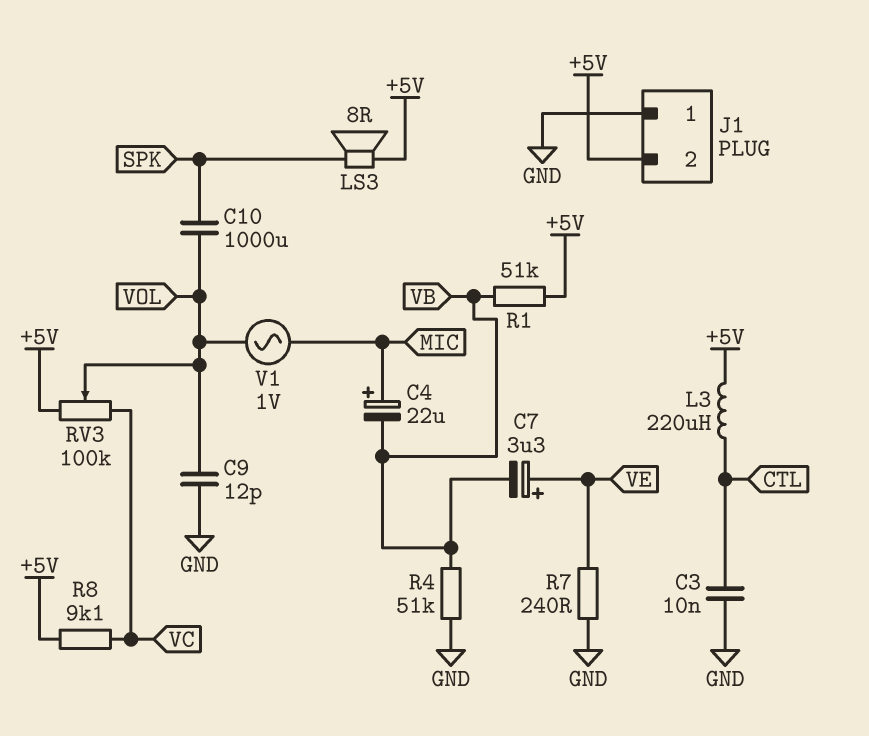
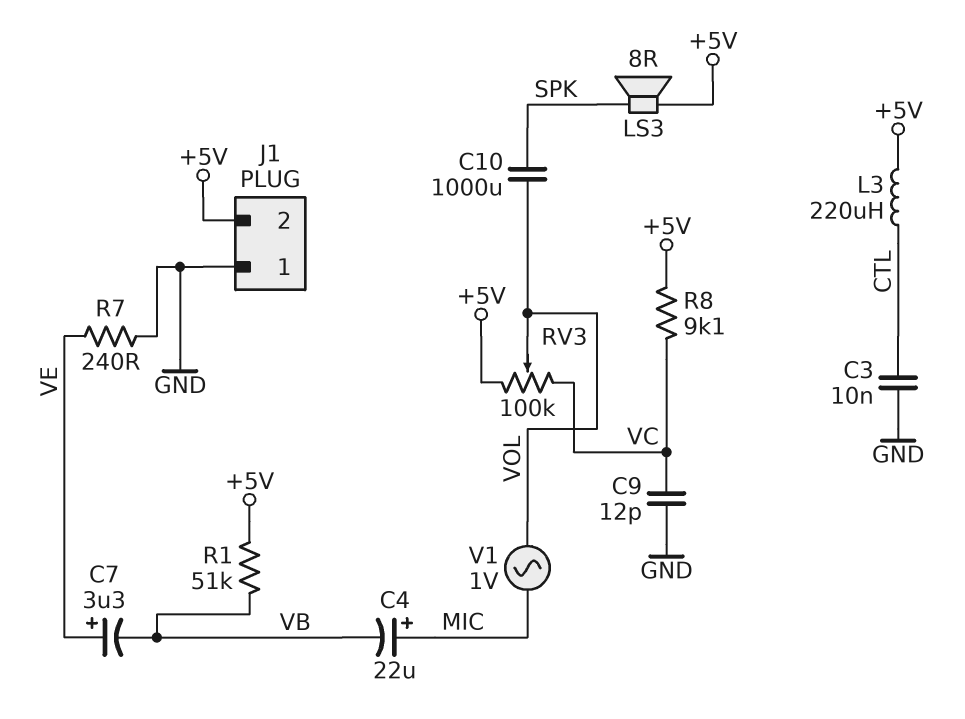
C9: 12pF (GND, VOL) -> 12pF (GND, VC)
R4: 51k (GND, VB) -> none

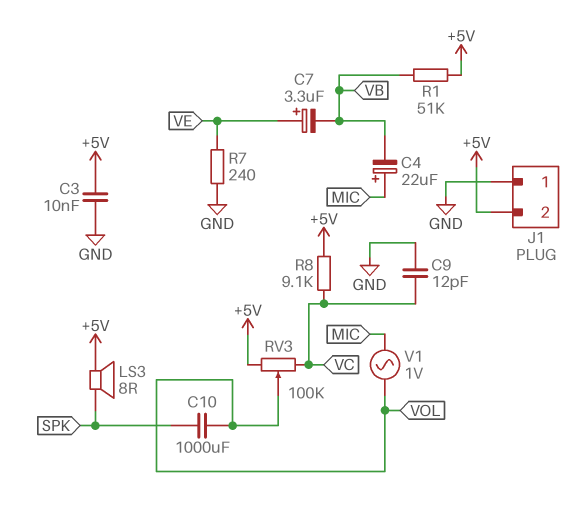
C3: 10nF (CTL, GND) -> 10nF (+5V, GND)
L3: 220uH (+5V, CTL) -> none

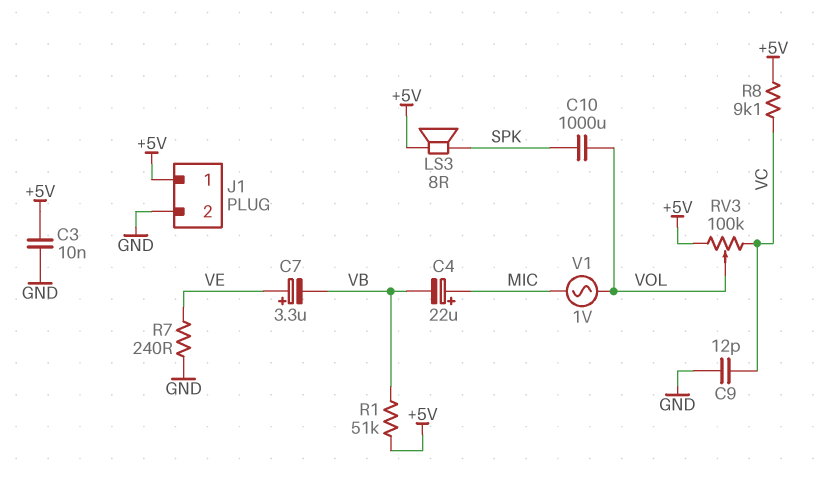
J1 pin 1: GND -> +5V
J1 pin 2: +5V -> GND

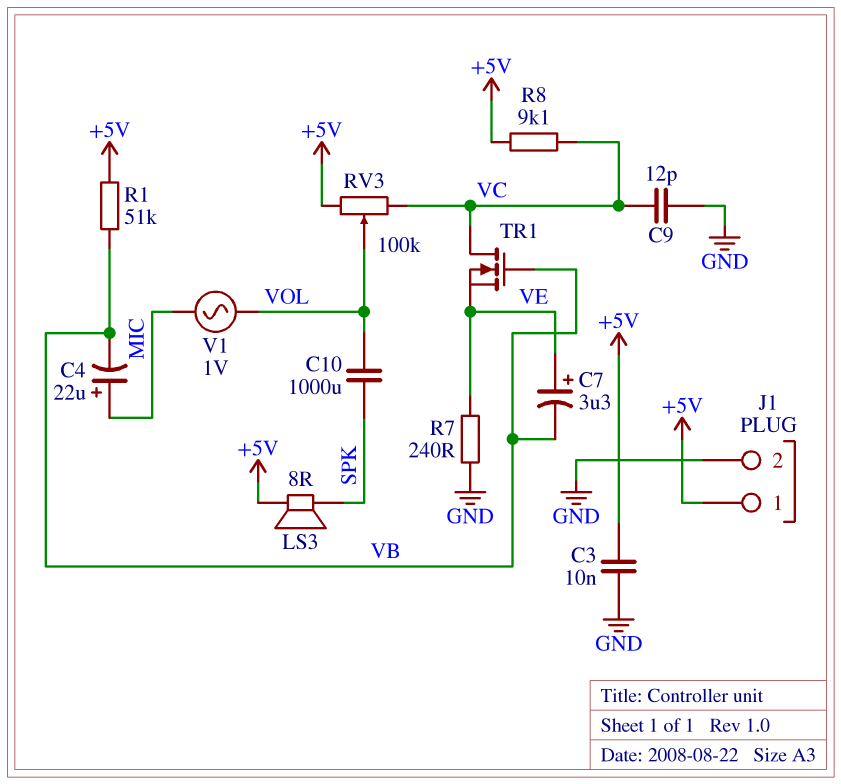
TR1: none -> NMOS (G VB, D VC, S VE)

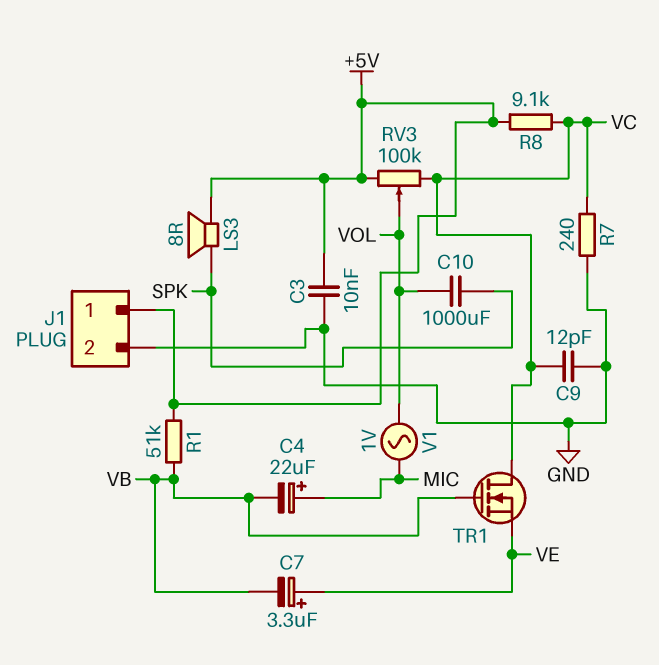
R7: 240 (GND, VE) -> 240 (GND, VC)

